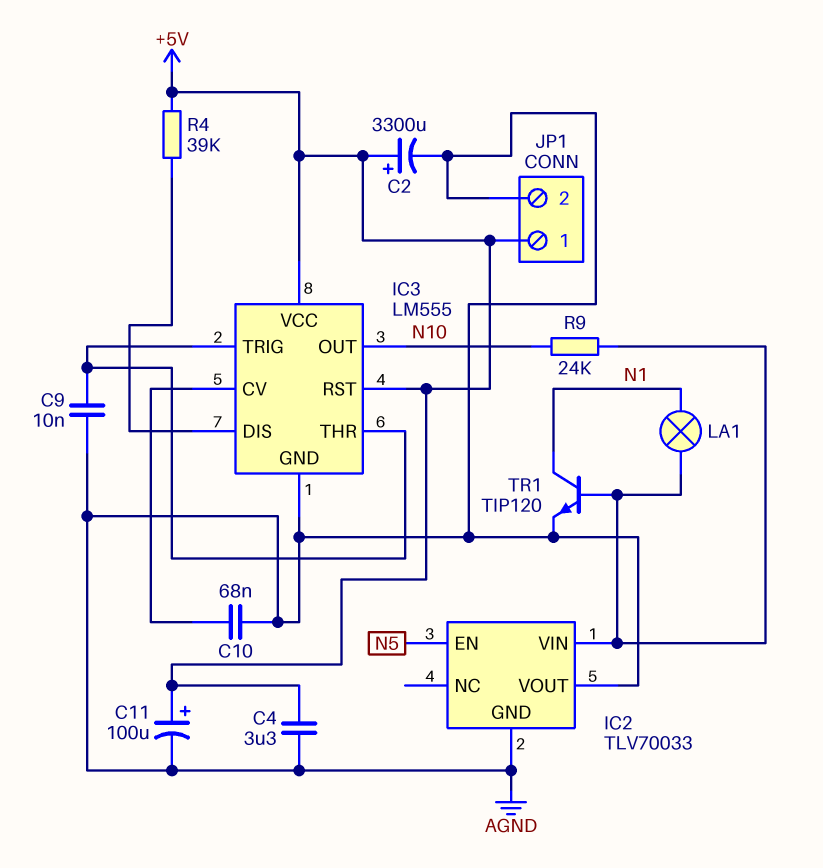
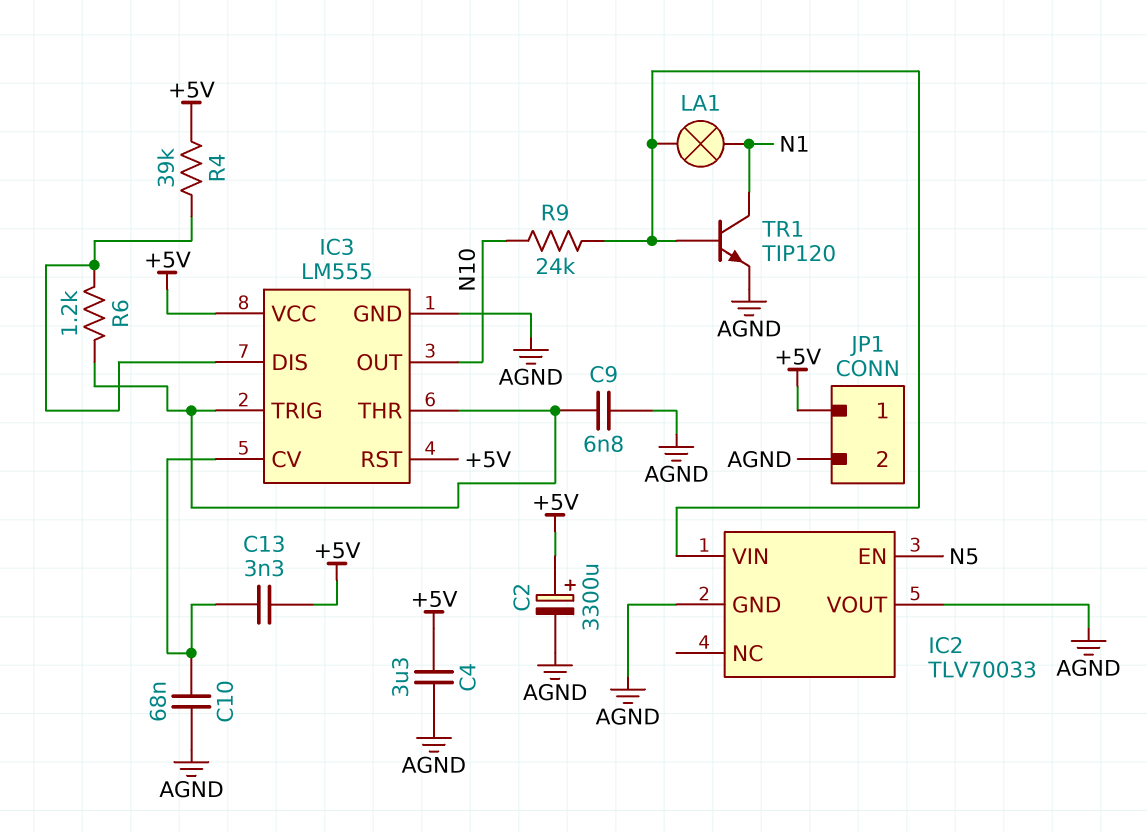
C9: 10nF (AGND, IC3/THR) -> 6.8nF (AGND, IC3/THR)
C11: 100uF (plus +5V, minus AGND) -> none
C13: none -> 3.3nF (+5V, IC3/CV)
R6: none -> 1.2k (IC3/DIS, IC3/THR)

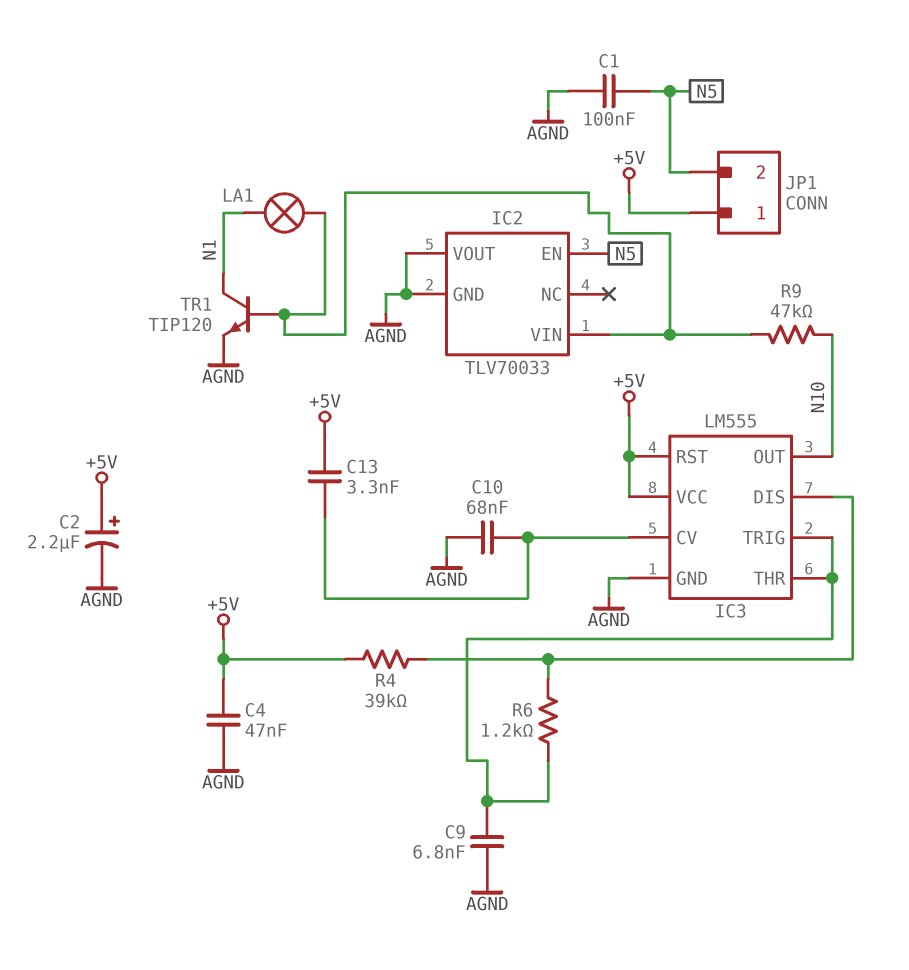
C1: none -> 100nF (AGND, N5)
C2: 3300uF (plus +5V, minus AGND) -> 2.2uF (plus +5V, minus AGND)
C4: 3.3uF (+5V, AGND) -> 47nF (+5V, AGND)
JP1 pin 2: AGND -> N5
R9: 24k (IC2/VIN, N10) -> 47k (IC2/VIN, N10)

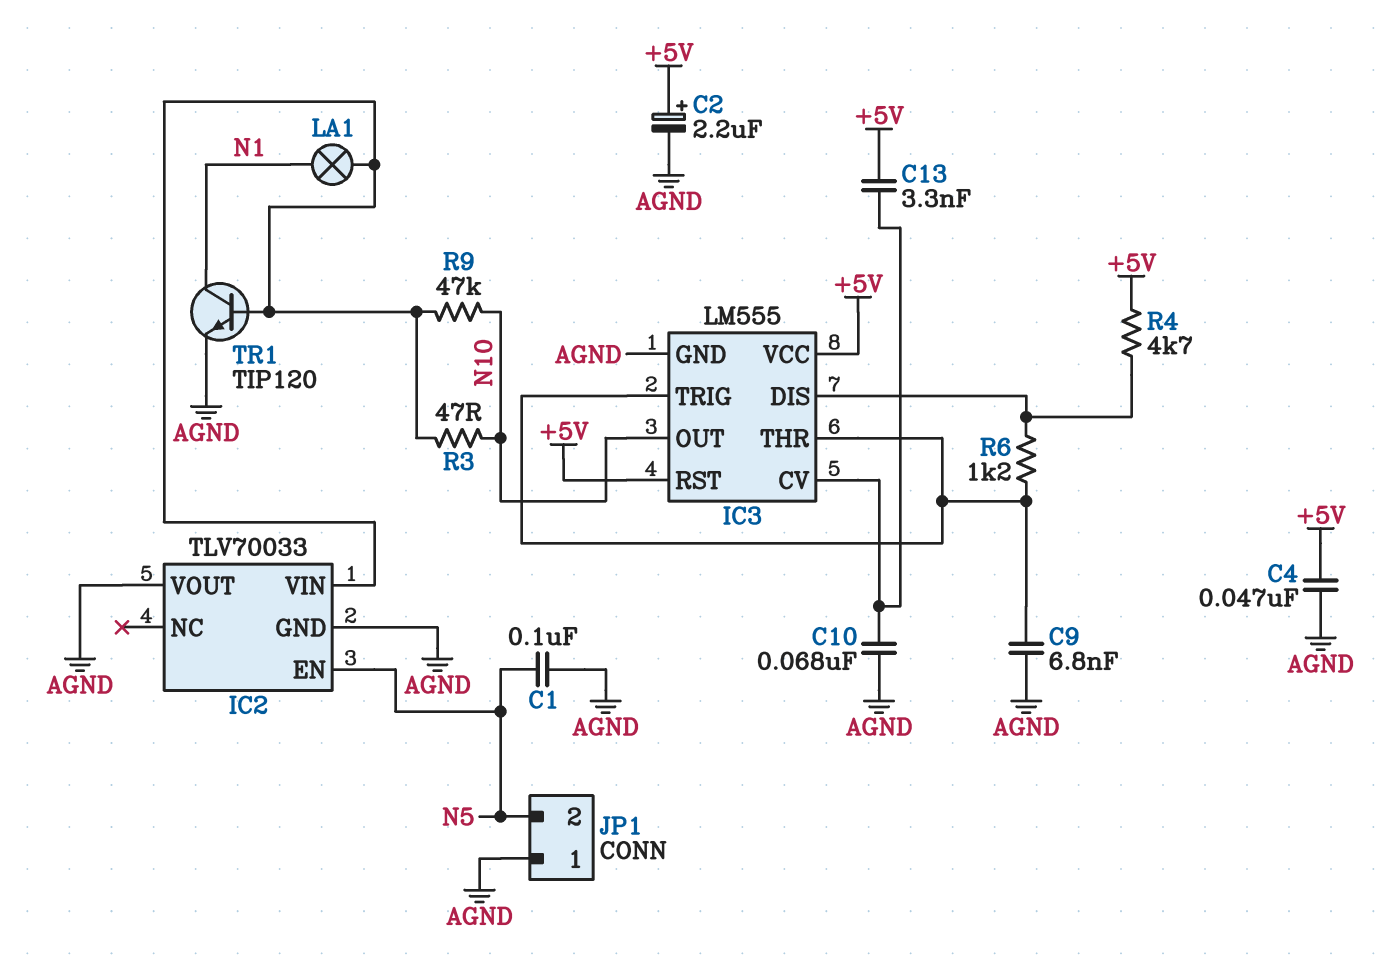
JP1 pin 1: +5V -> AGND
R3: none -> 47 (IC2/VIN, N10)
R4: 39k (+5V, IC3/DIS) -> 4.7k (+5V, IC3/DIS)

